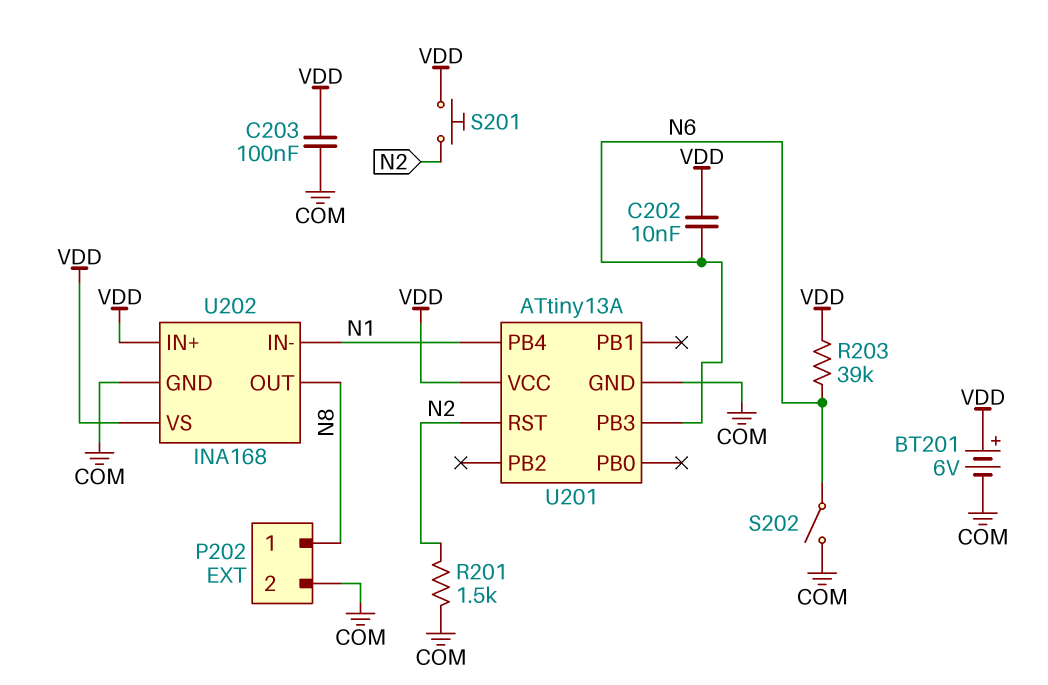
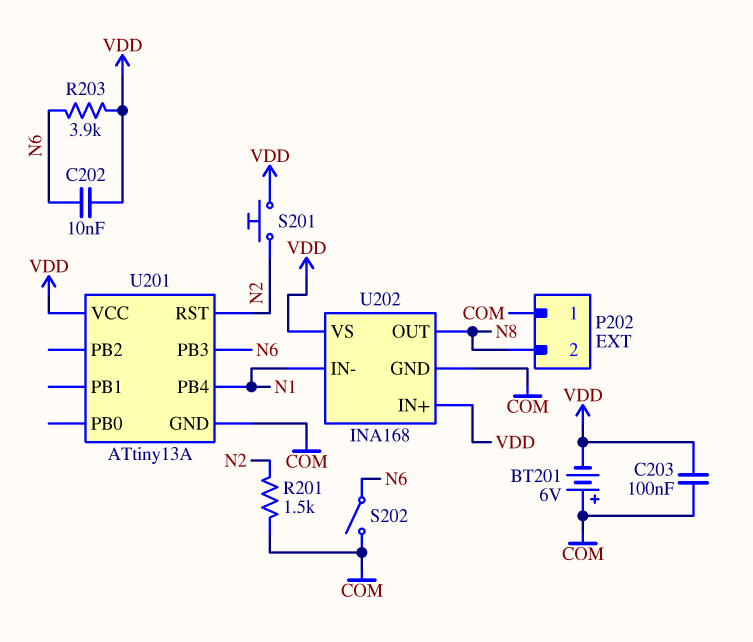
BT201: 6V (plus VDD, minus COM) -> 6V (plus COM, minus VDD)
P202 pin 1: N8 -> COM
P202 pin 2: COM -> N8
R203: 39k (N6, VDD) -> 3.9k (N6, VDD)

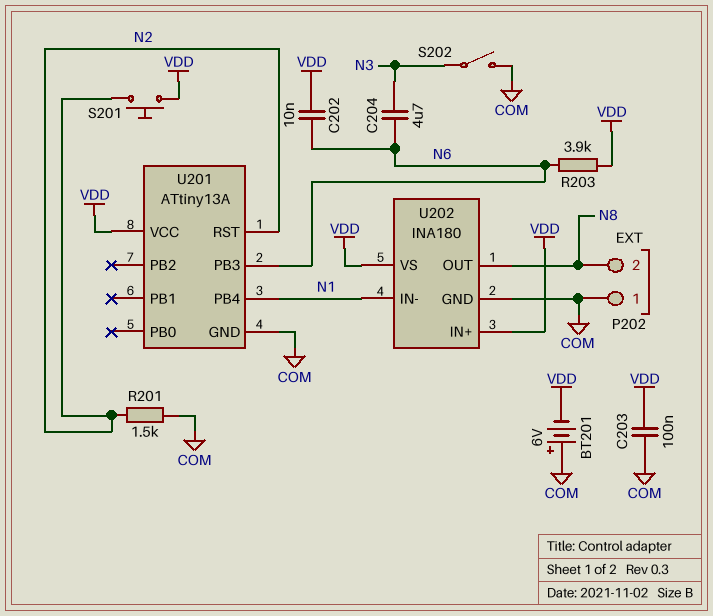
C204: none -> 4.7uF (N3, N6)
S202: switch (COM, N6) -> switch (COM, N3)
U202: INA168 -> INA180

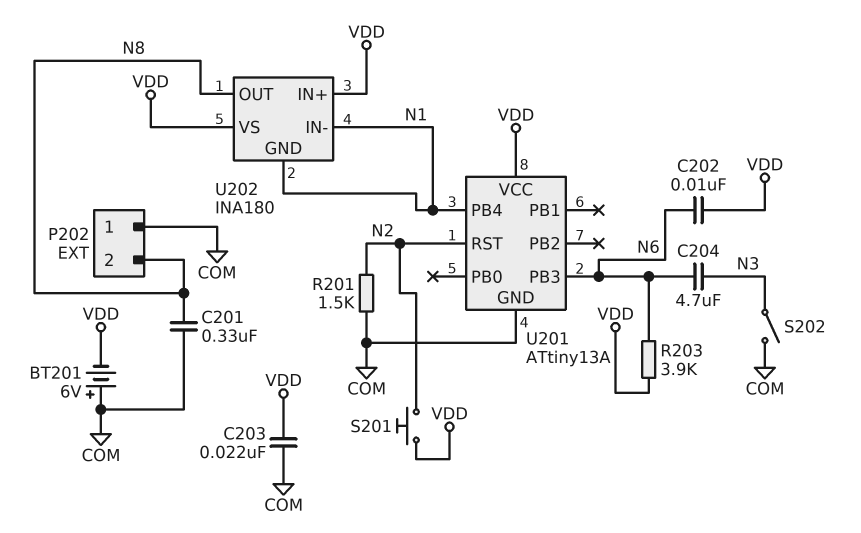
C201: none -> 330nF (COM, N8)
C203: 100nF (COM, VDD) -> 22nF (COM, VDD)
U202 pin GND: COM -> N1

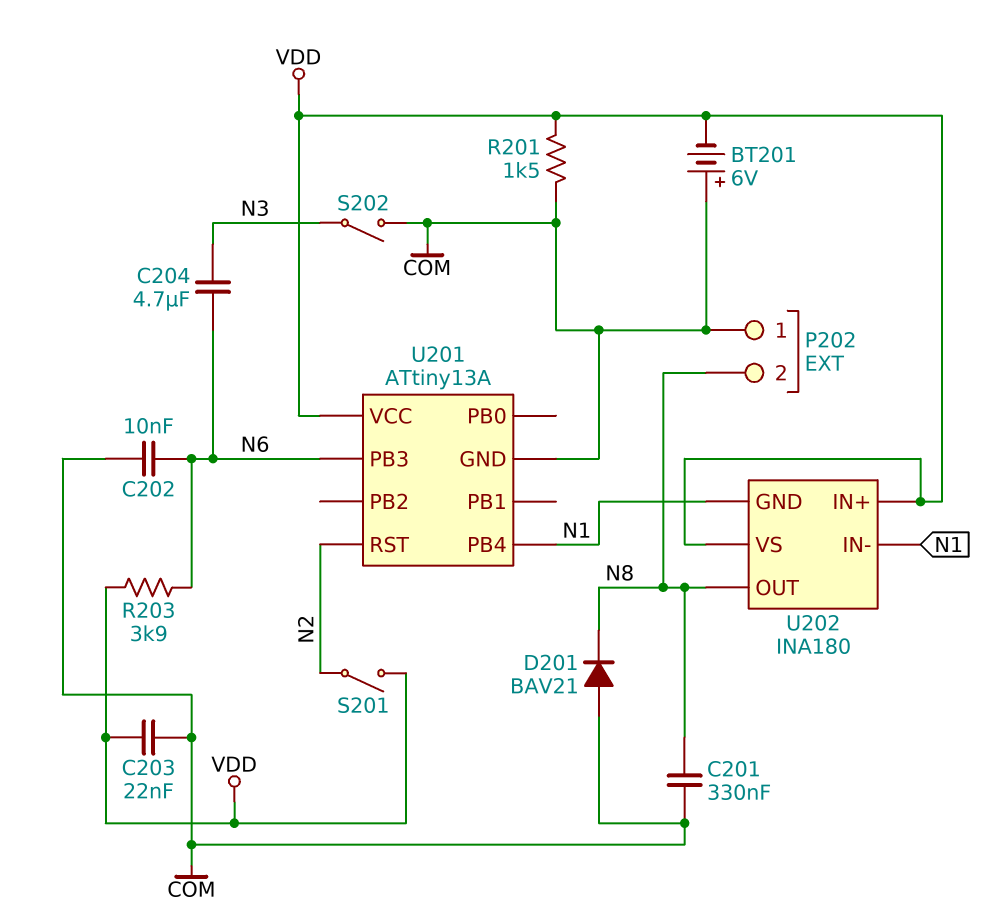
C202: 10nF (N6, VDD) -> 10nF (COM, N6)
D201: none -> diode BAV21 (A COM, K N8)
R201: 1.5k (COM, N2) -> 1.5k (COM, VDD)
S201: button (N2, VDD) -> switch (N2, VDD)

